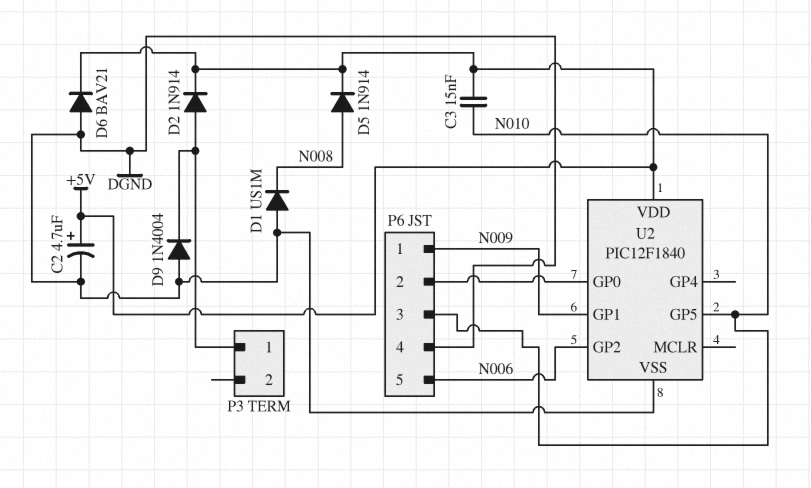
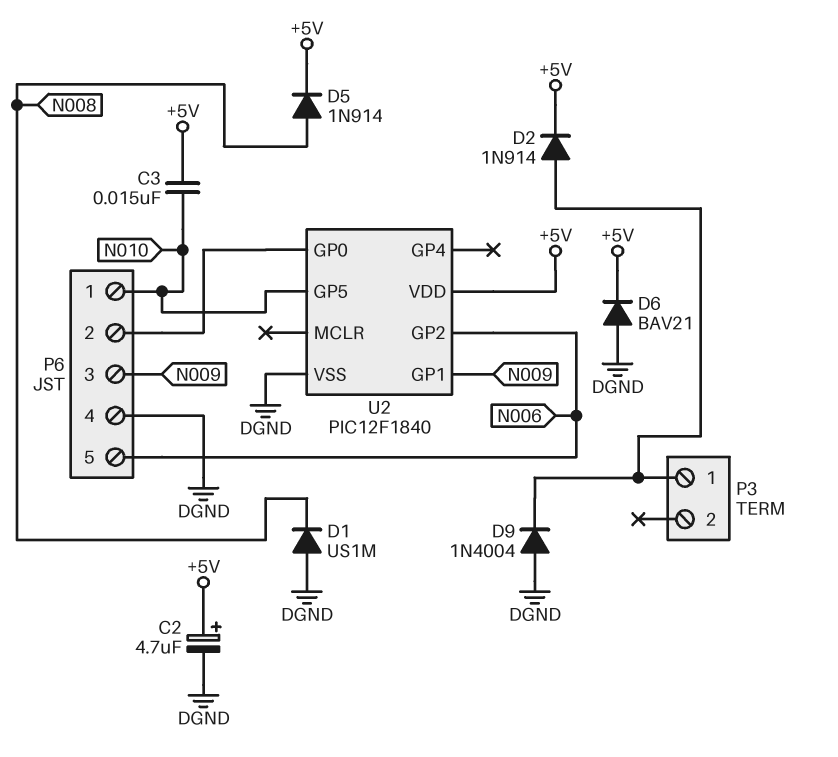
P6 pin 1: N009 -> N010
P6 pin 3: N010 -> N009

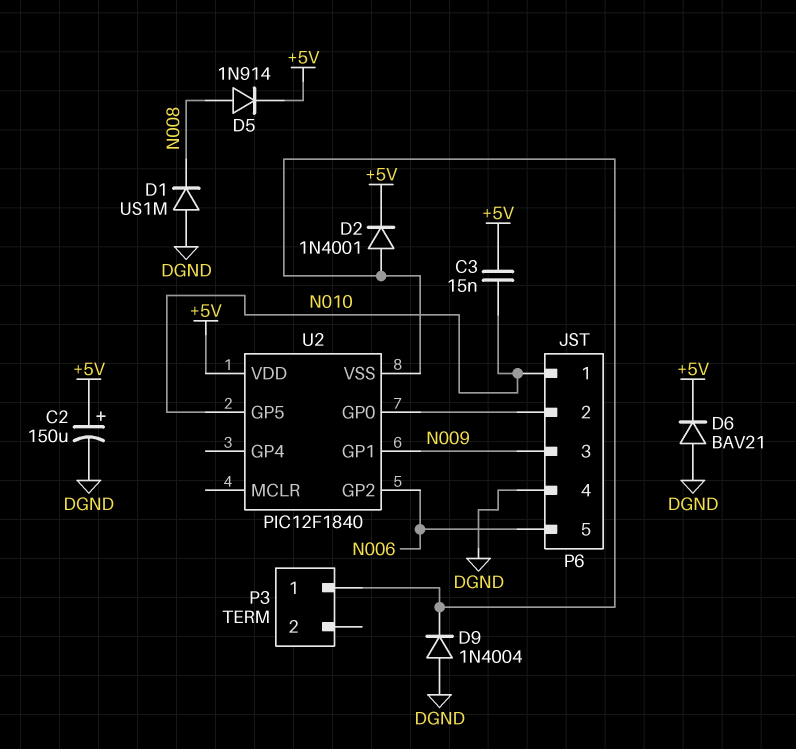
C2: 4.7uF (plus +5V, minus DGND) -> 150uF (plus +5V, minus DGND)
D2: diode 1N914 (A P3/1, K +5V) -> diode 1N4001 (A P3/1, K +5V)
U2 pin VSS: DGND -> P3/1

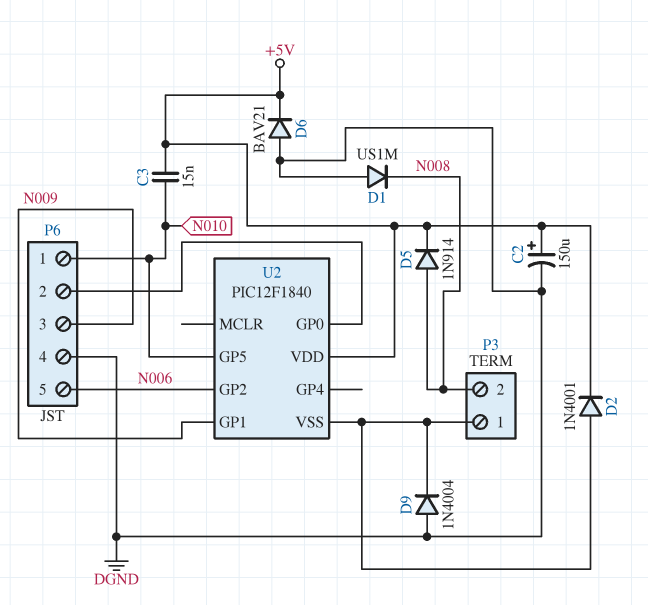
P3 pin 2: none -> N008

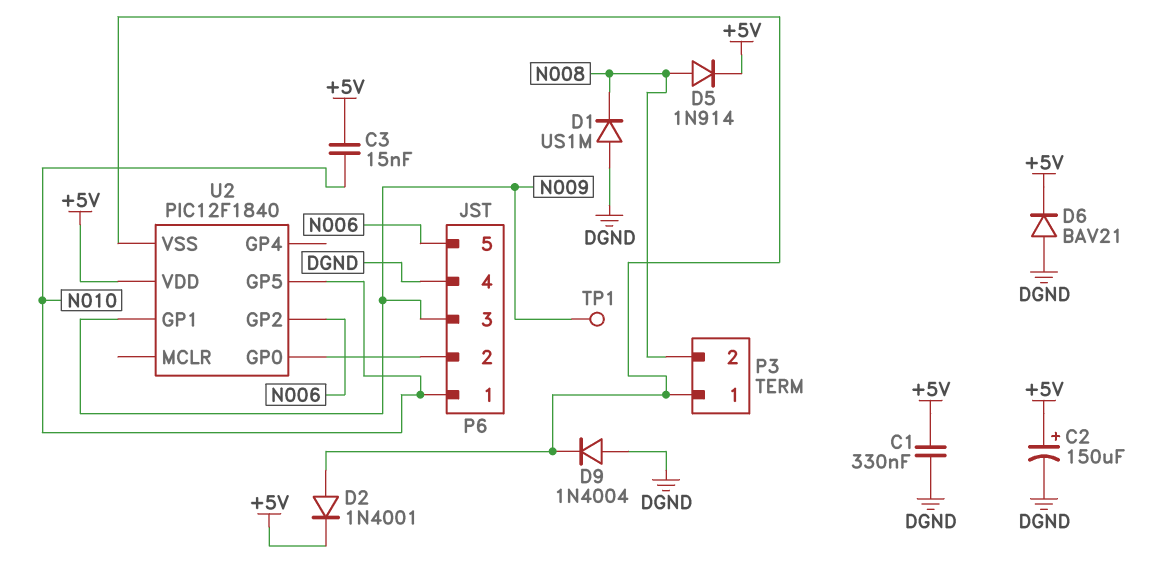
C1: none -> 330nF (+5V, DGND)
TP1: none -> test point (N009)

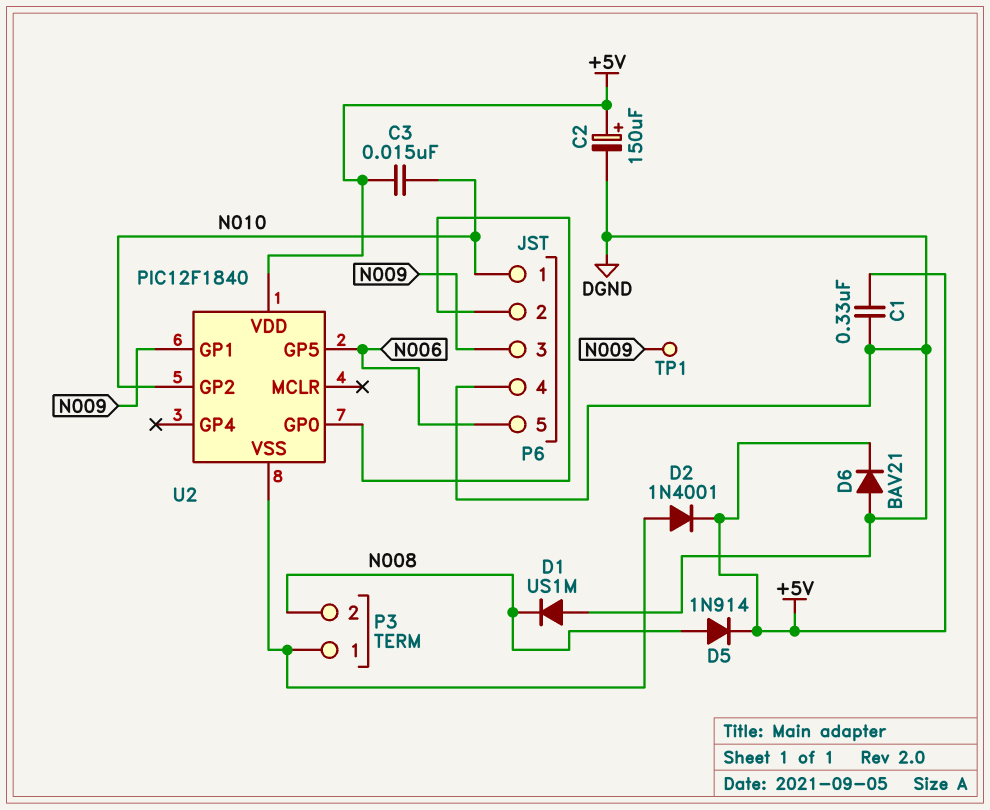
D9: diode 1N4004 (A DGND, K P3/1) -> none
U2 pin GP2: N006 -> N010
U2 pin GP5: N010 -> N006

